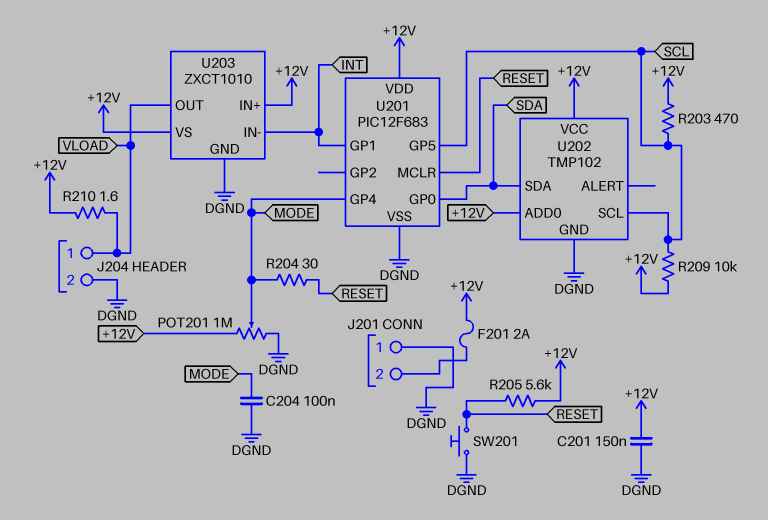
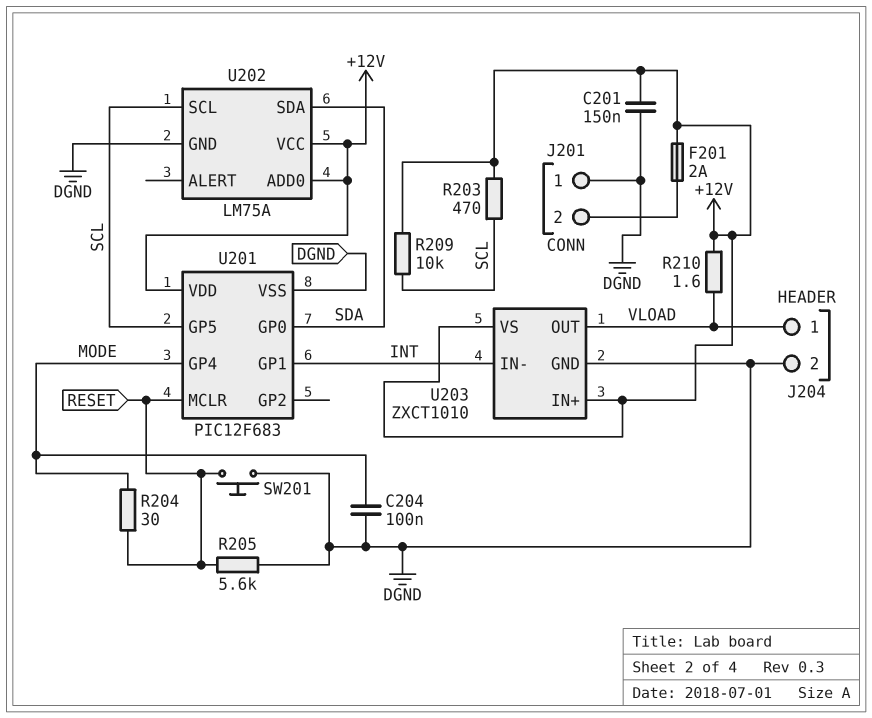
POT201: 1M (+12V, DGND, wiper MODE) -> none
R205: 5.6k (+12V, RESET) -> 5.6k (DGND, RESET)
U202: TMP102 -> LM75A

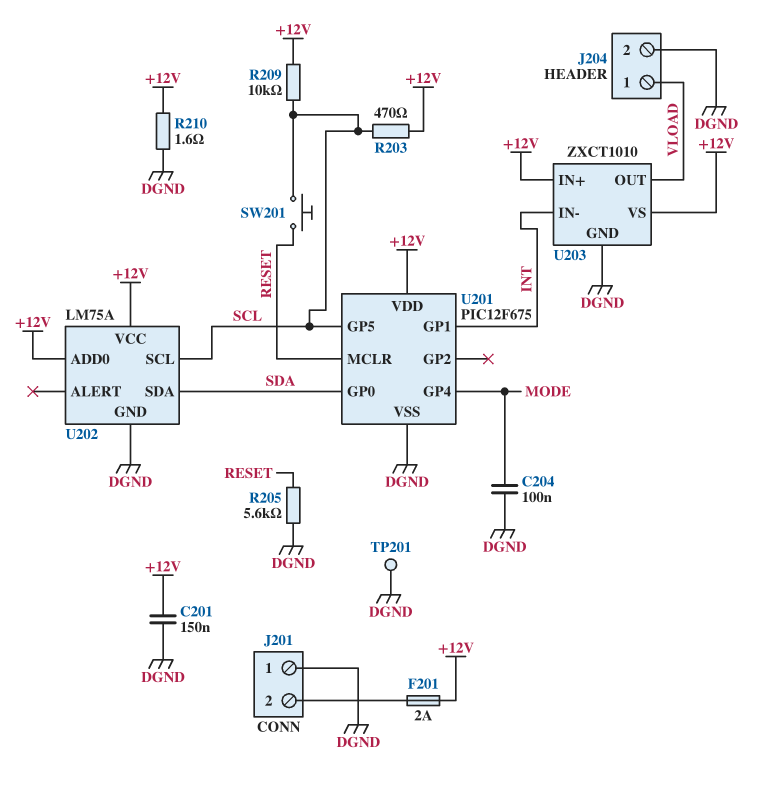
R204: 30 (MODE, RESET) -> none
R210: 1.6 (+12V, VLOAD) -> 1.6 (+12V, DGND)
SW201: button (DGND, RESET) -> button (RESET, SCL)
TP201: none -> test point (DGND)
U201: PIC12F683 -> PIC12F675

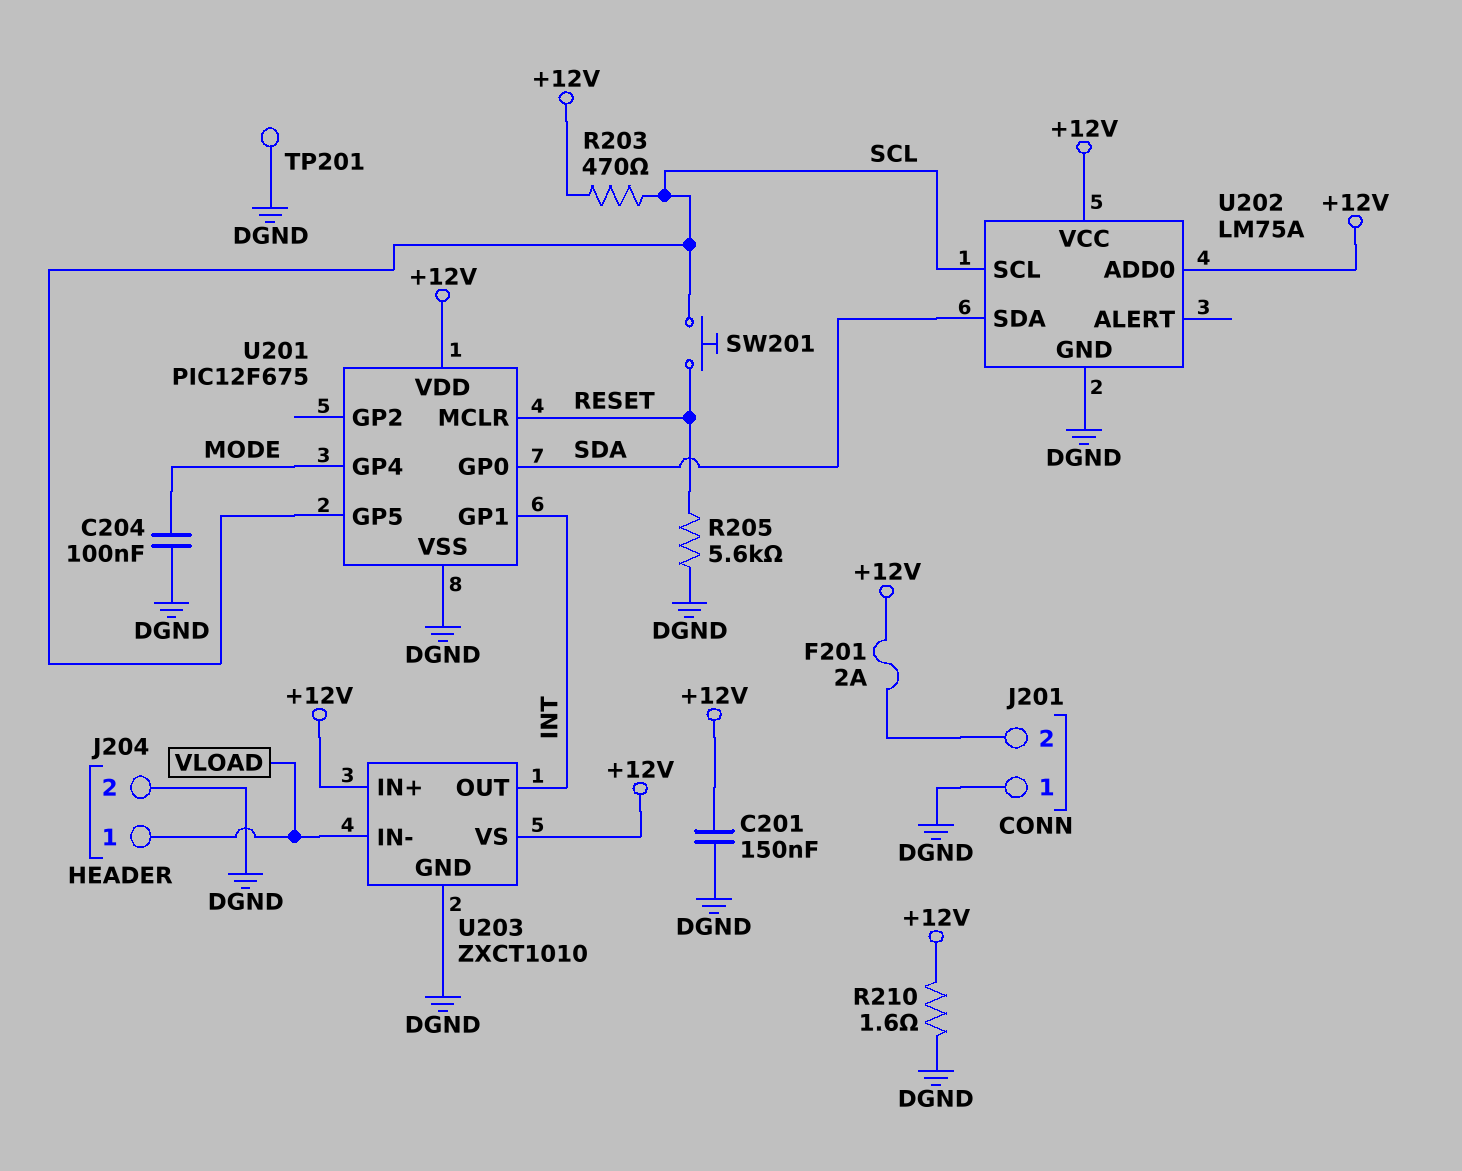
R209: 10k (+12V, SCL) -> none
U203 pin IN-: INT -> VLOAD
U203 pin OUT: VLOAD -> INT

